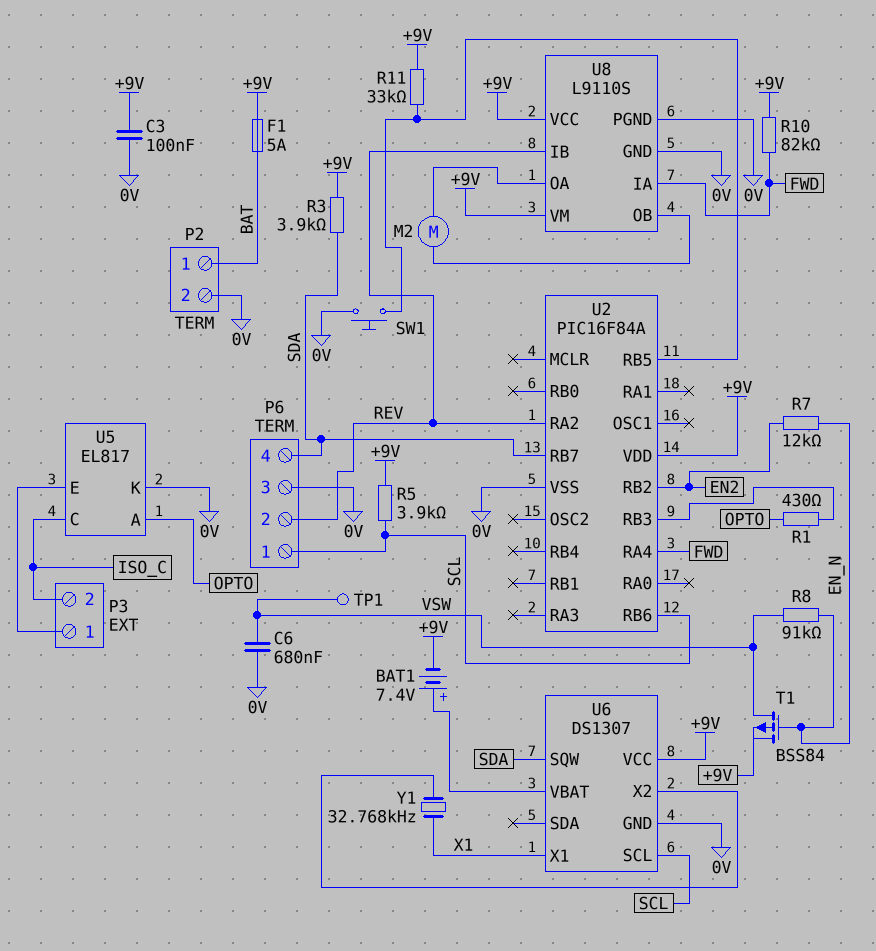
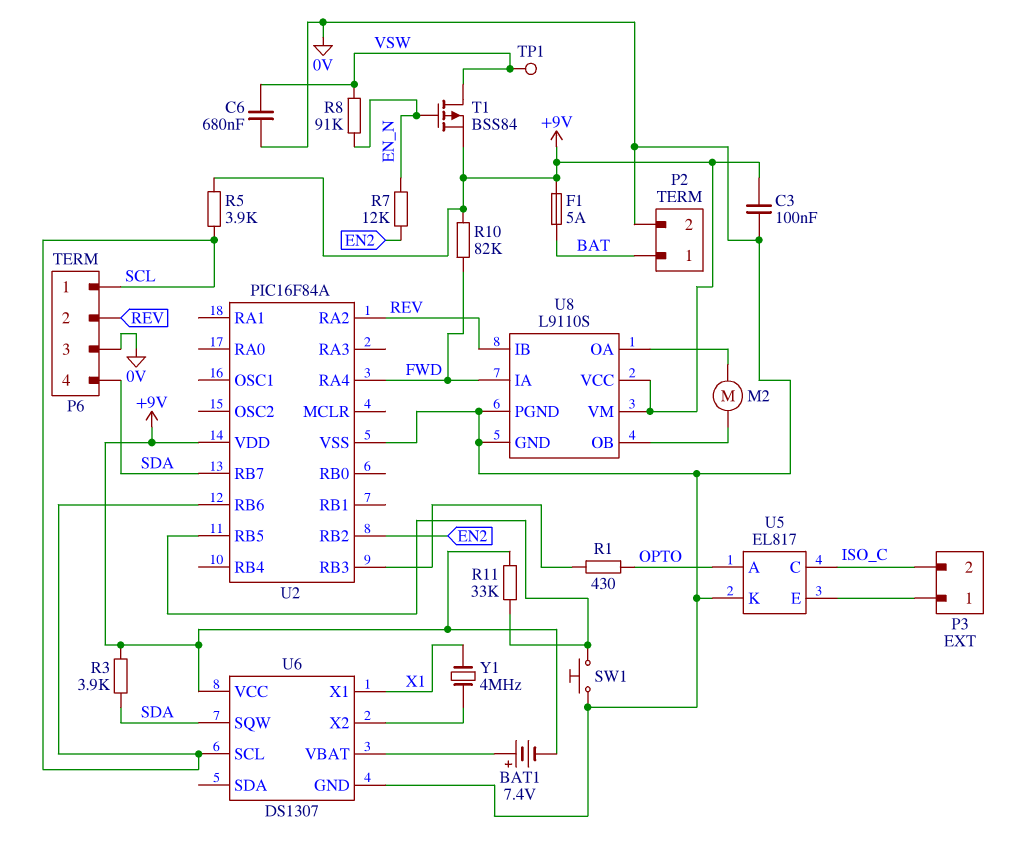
Y1: 32.768kHz (U6/X2, X1) -> 4MHz (U6/X2, X1)

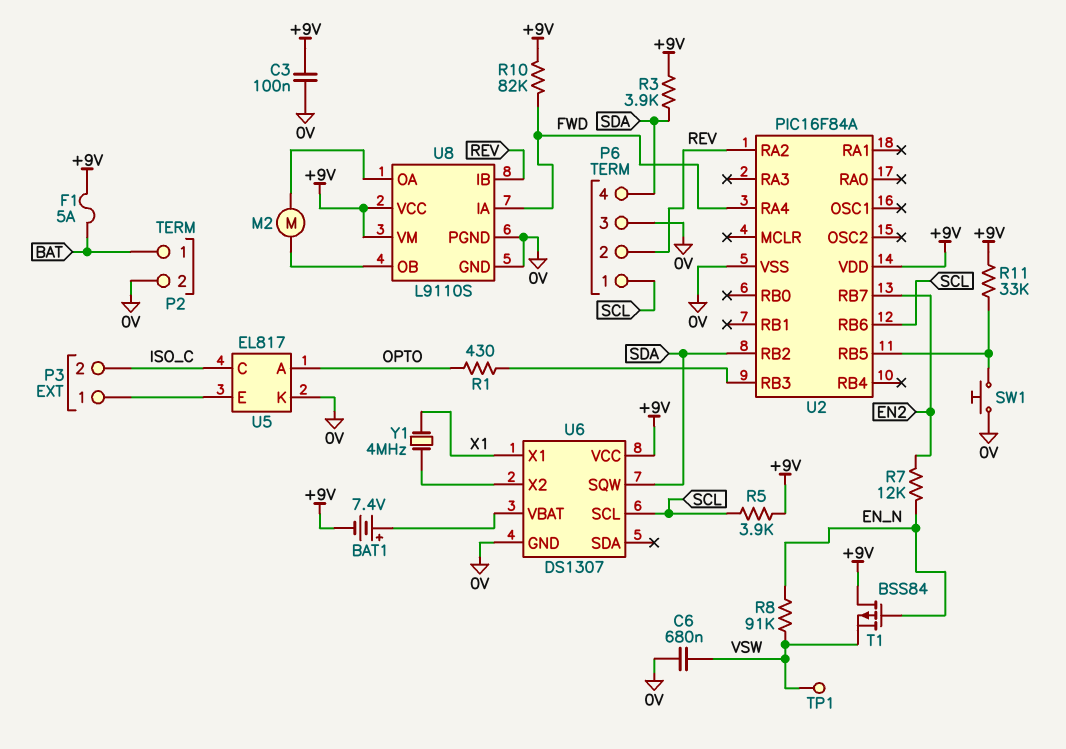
T1: PMOS BSS84 (G EN_N, D VSW, S +9V) -> PMOS BSS84 (G EN_N, D +9V, S VSW)
U2 pin RB2: EN2 -> SDA
U2 pin RB7: SDA -> EN2

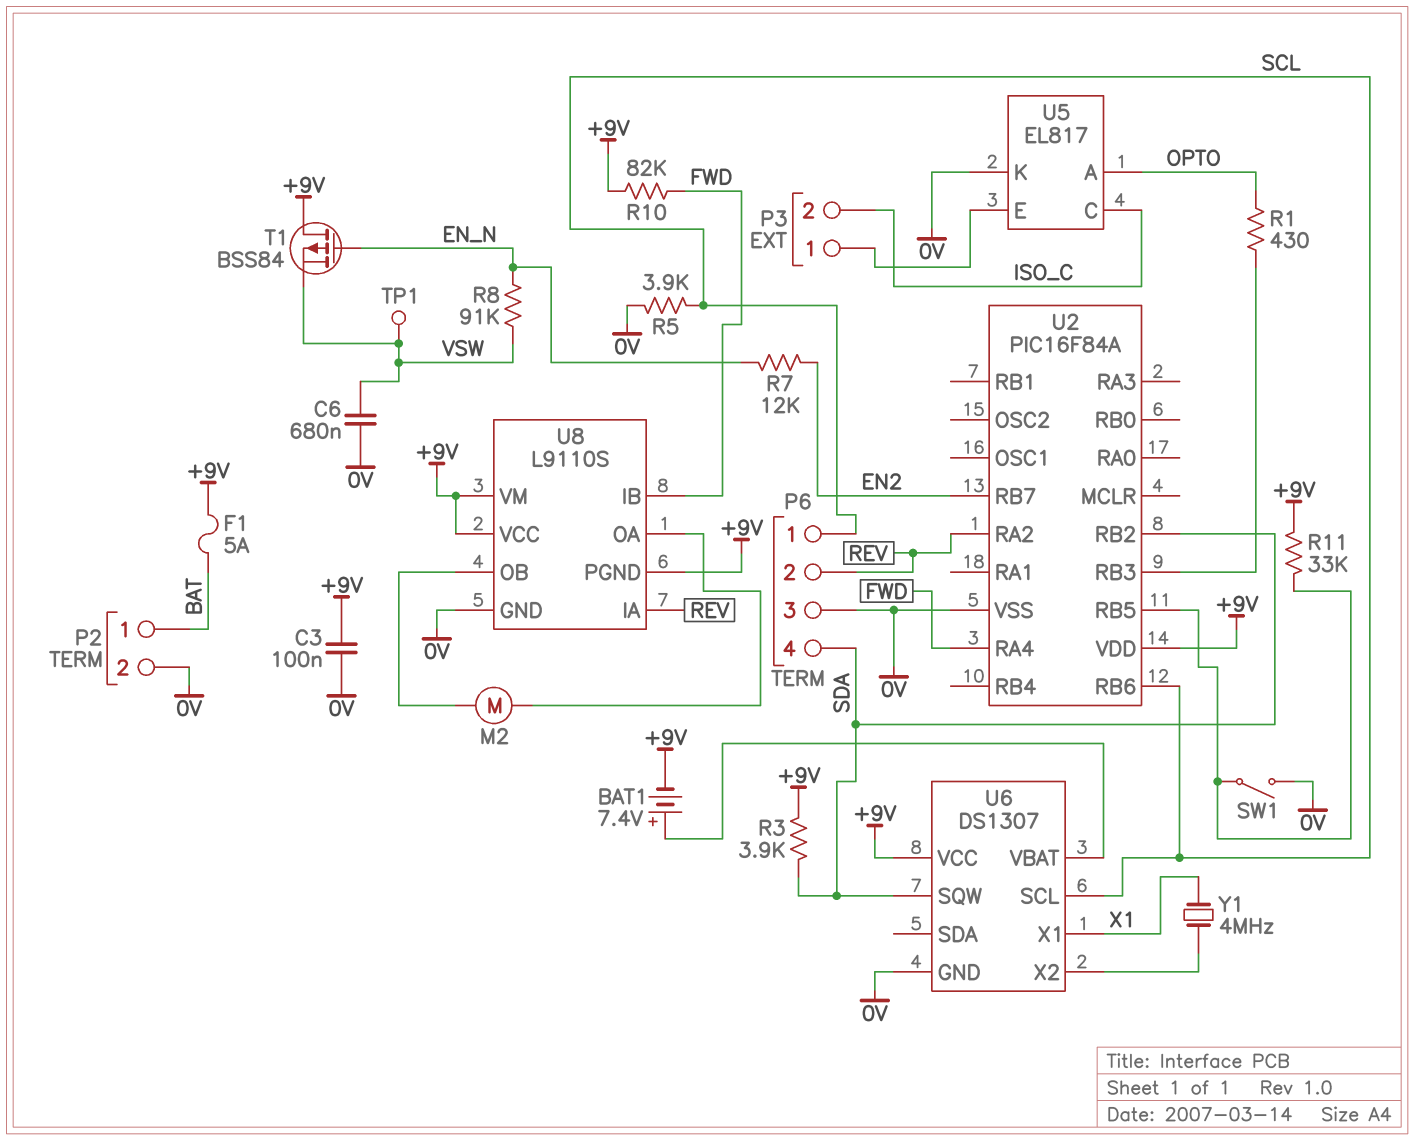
R5: 3.9k (+9V, SCL) -> 3.9k (0V, SCL)
SW1: button (0V, U2/RB5) -> switch (0V, U2/RB5)
U8 pin IA: FWD -> REV
U8 pin IB: REV -> FWD
U8 pin PGND: 0V -> +9V

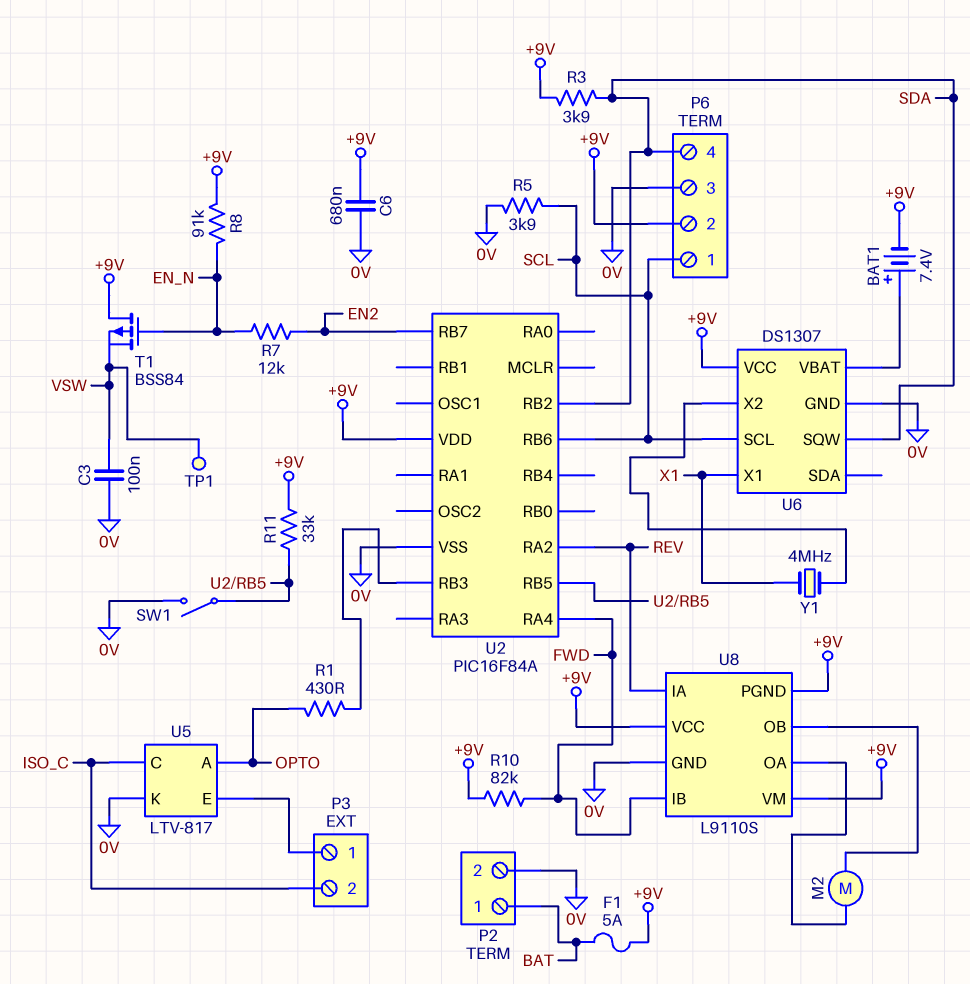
C3: 100nF (+9V, 0V) -> 100nF (0V, VSW)
C6: 680nF (0V, VSW) -> 680nF (+9V, 0V)
P6 pin 2: REV -> +9V
R8: 91k (EN_N, VSW) -> 91k (+9V, EN_N)
U5: EL817 -> LTV-817

